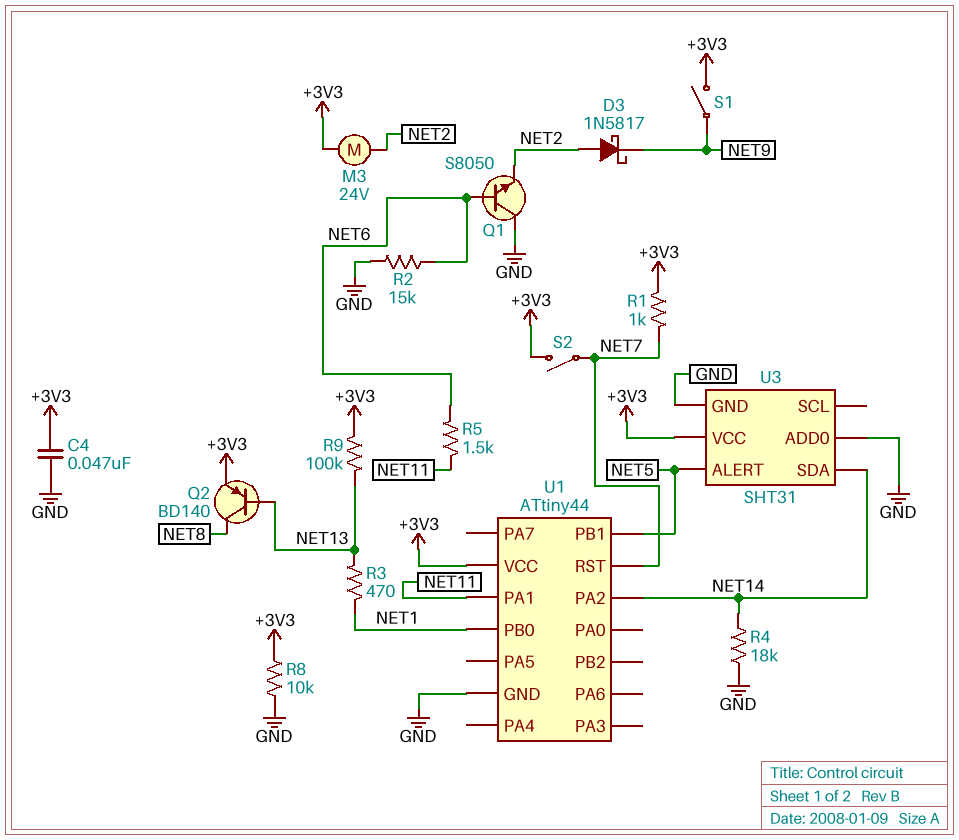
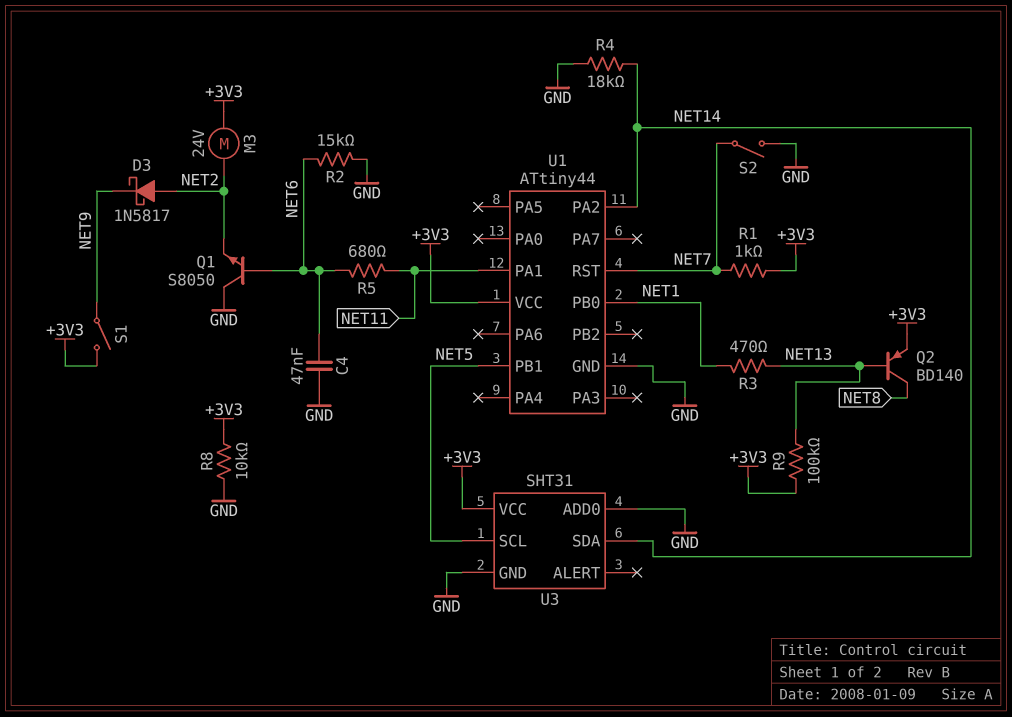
C4: 47nF (+3V3, GND) -> 47nF (GND, NET6)
R5: 1.5k (NET6, NET11) -> 680 (NET6, NET11)
S2: switch (+3V3, NET7) -> switch (GND, NET7)
U3 pin ALERT: NET5 -> none
U3 pin SCL: none -> NET5

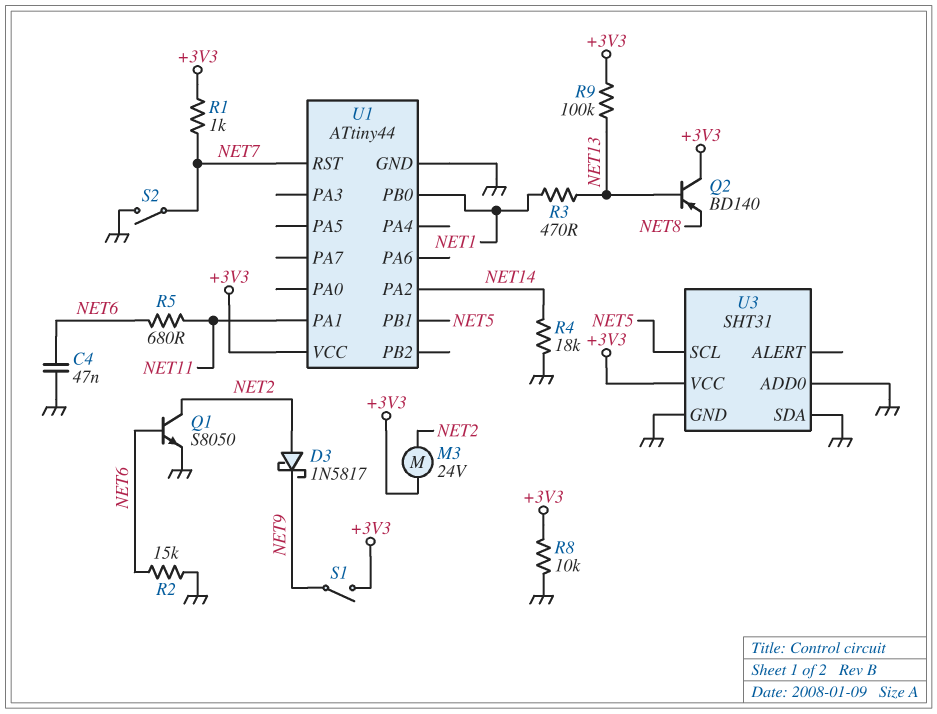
Q1: NPN S8050 (B NET6, C GND, E NET2) -> NPN S8050 (B NET6, C NET2, E GND)
Q2: PNP BD140 (B NET13, C NET8, E +3V3) -> PNP BD140 (B NET13, C +3V3, E NET8)
U3 pin SDA: NET14 -> GND

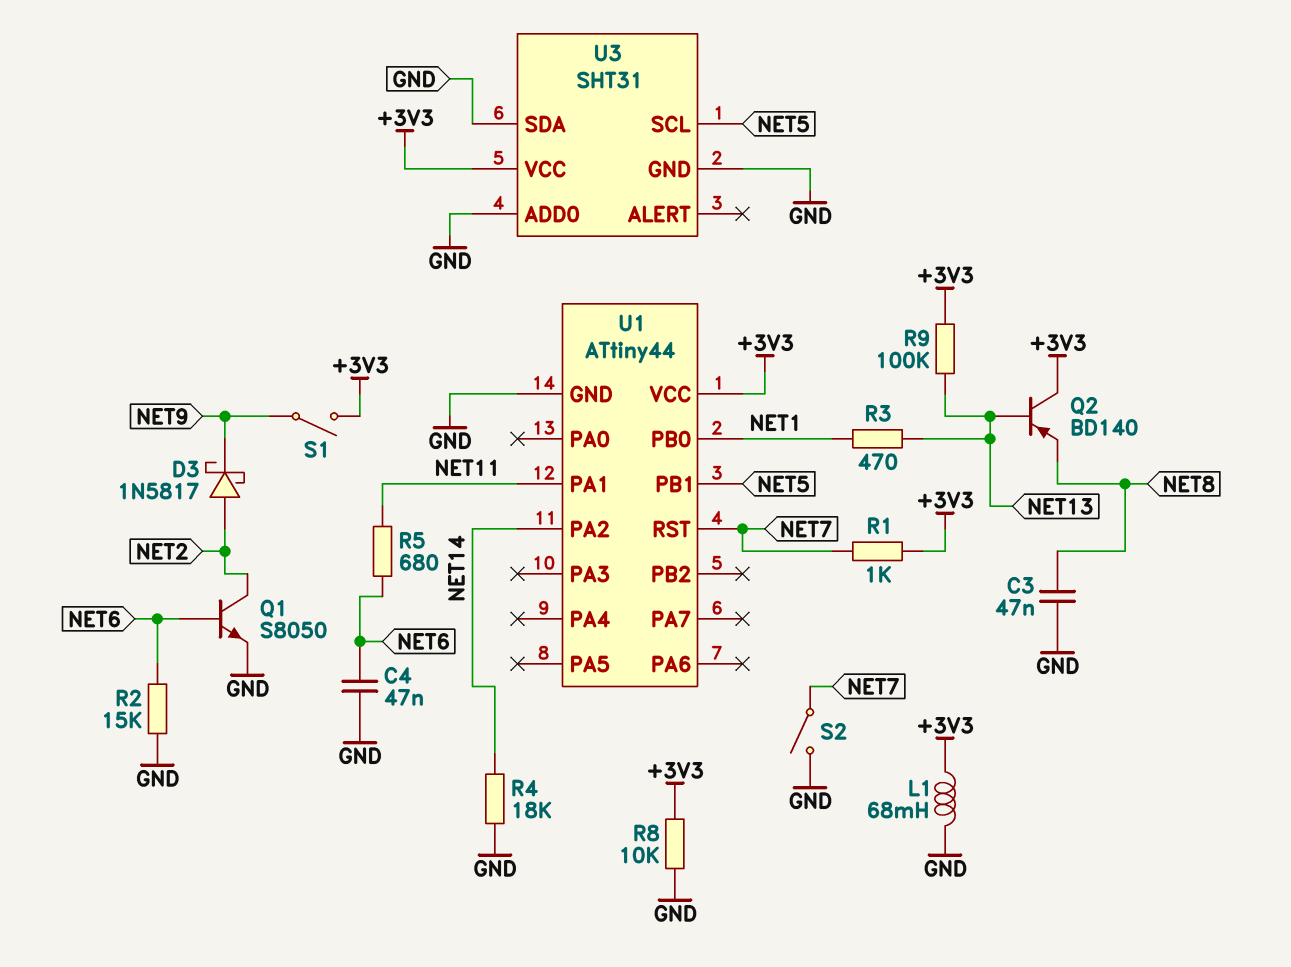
C3: none -> 47nF (GND, NET8)
L1: none -> 68mH (+3V3, GND)
M3: motor 24V (+3V3, NET2) -> none

